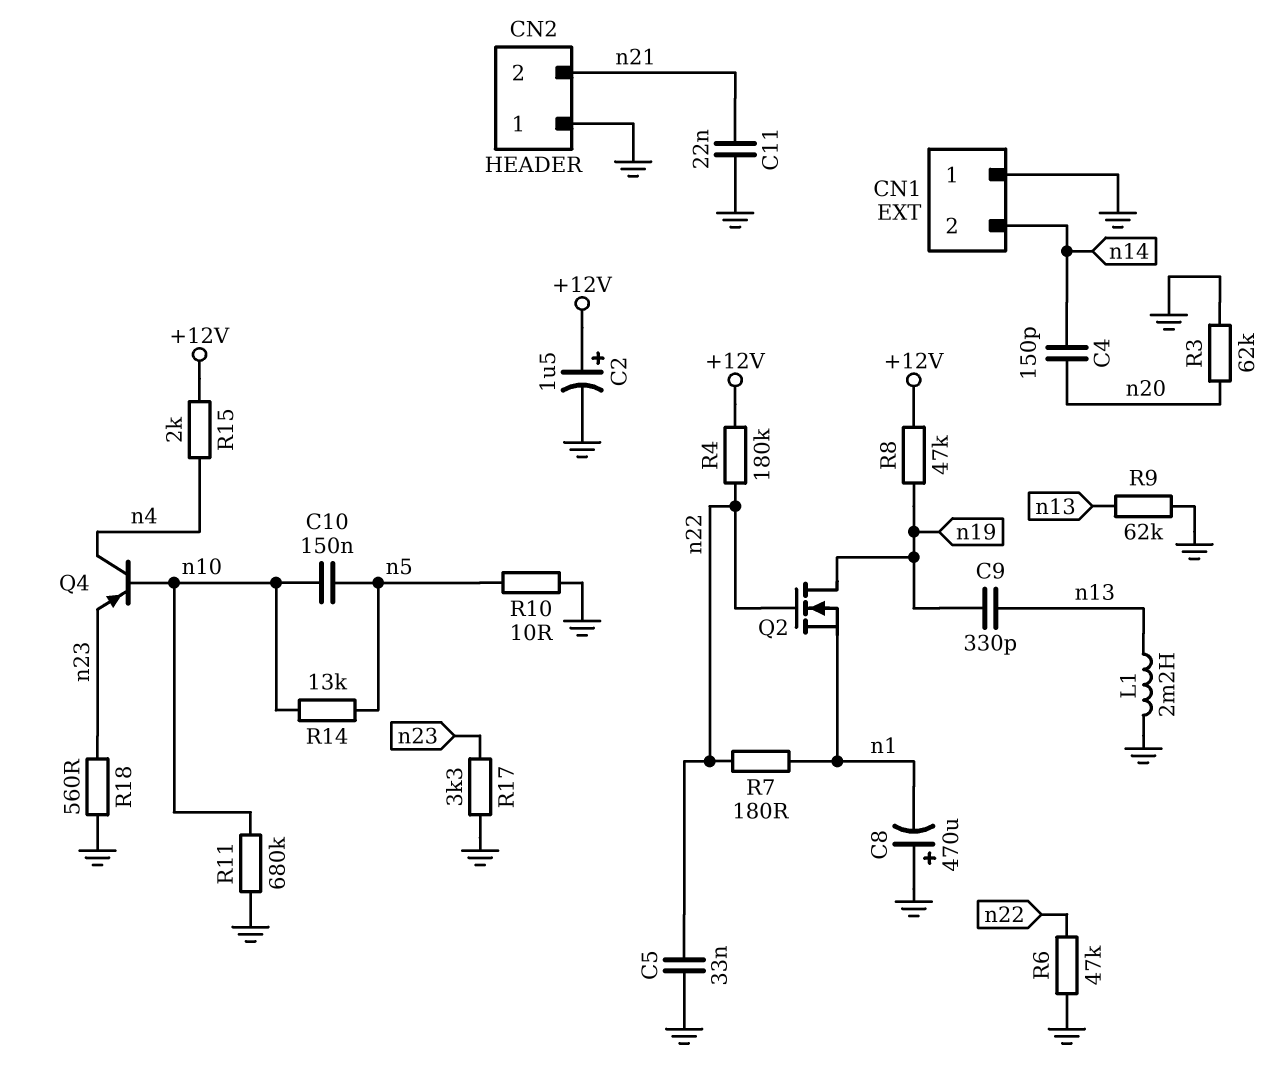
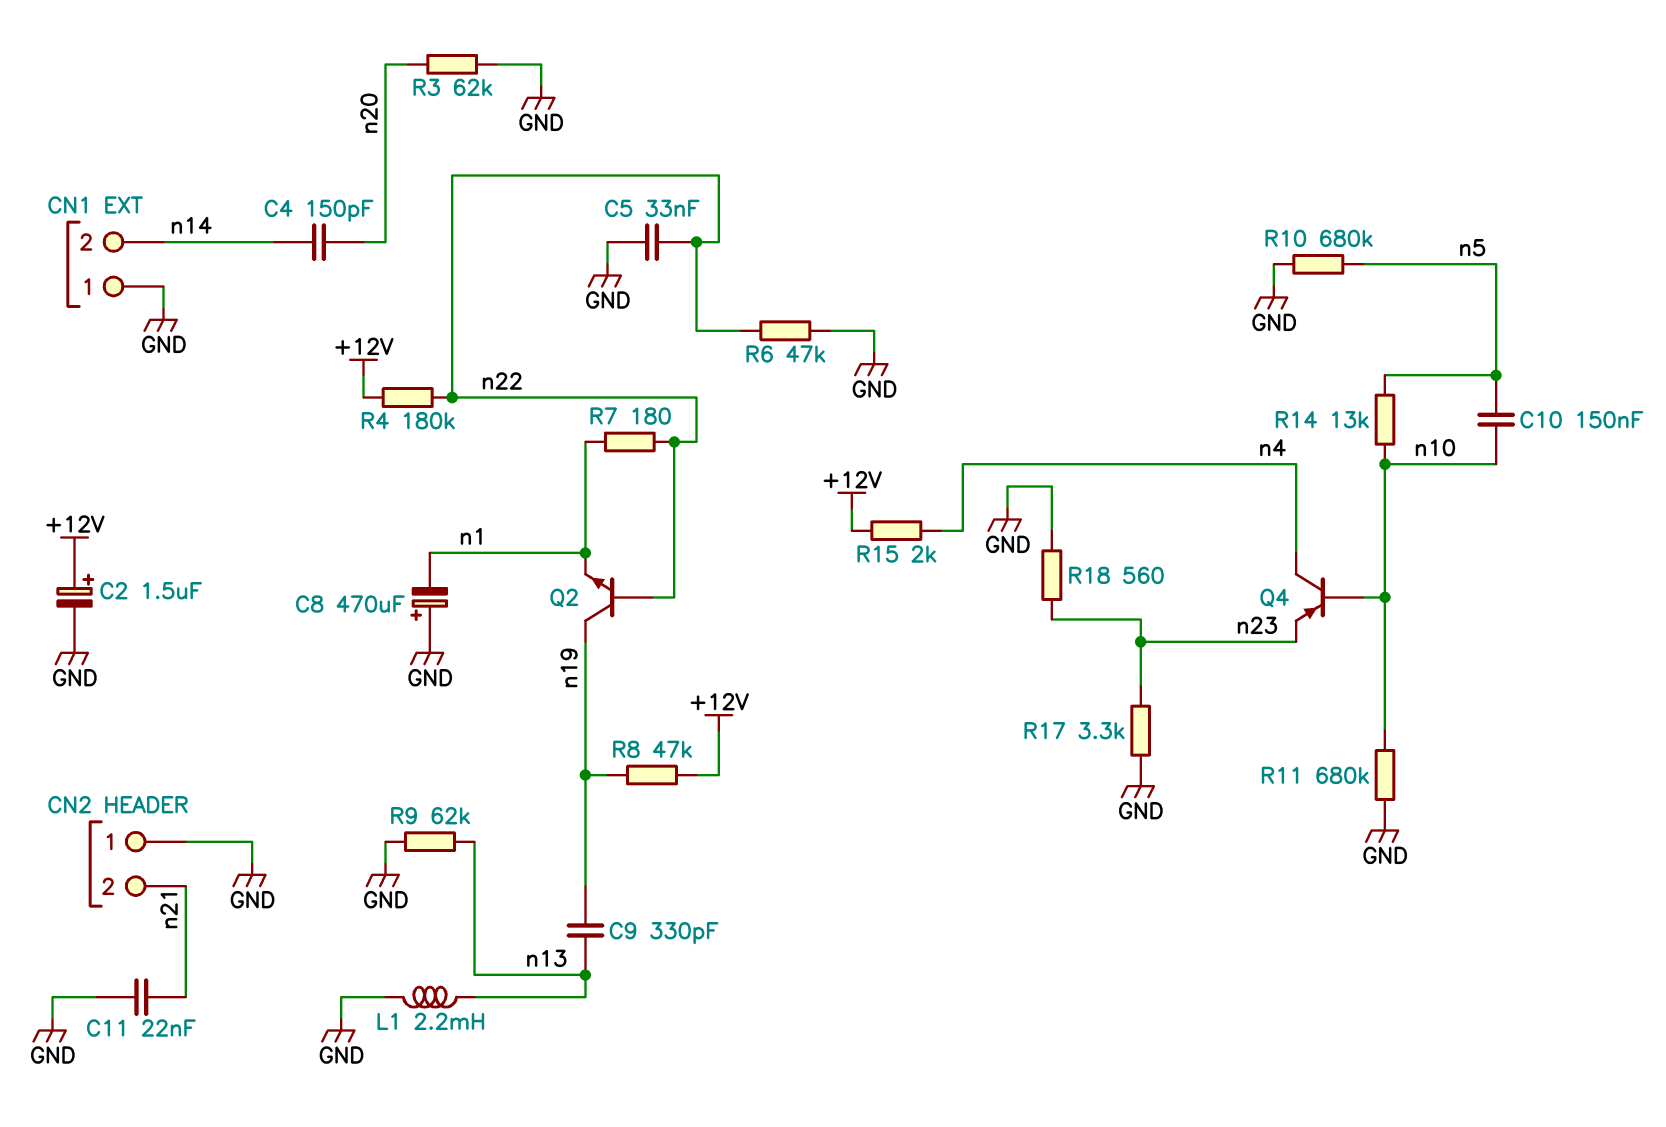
Q2: NMOS (G n22, D n19, S n1) -> NPN (B n22, C n19, E n1)
R10: 10 (GND, n5) -> 680k (GND, n5)

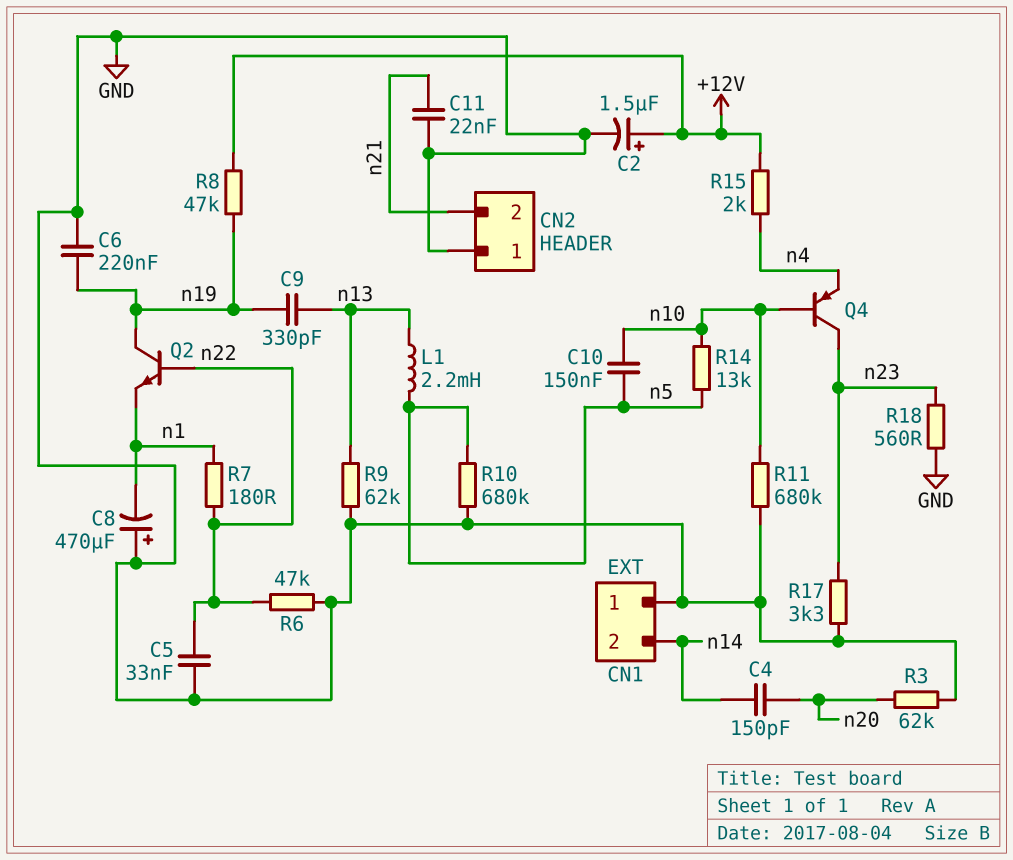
C6: none -> 220nF (GND, n19)
L1: 2.2mH (GND, n13) -> 2.2mH (n5, n13)
Q4: PNP (B n10, C n4, E n23) -> PNP (B n10, C n23, E n4)
R4: 180k (+12V, n22) -> none

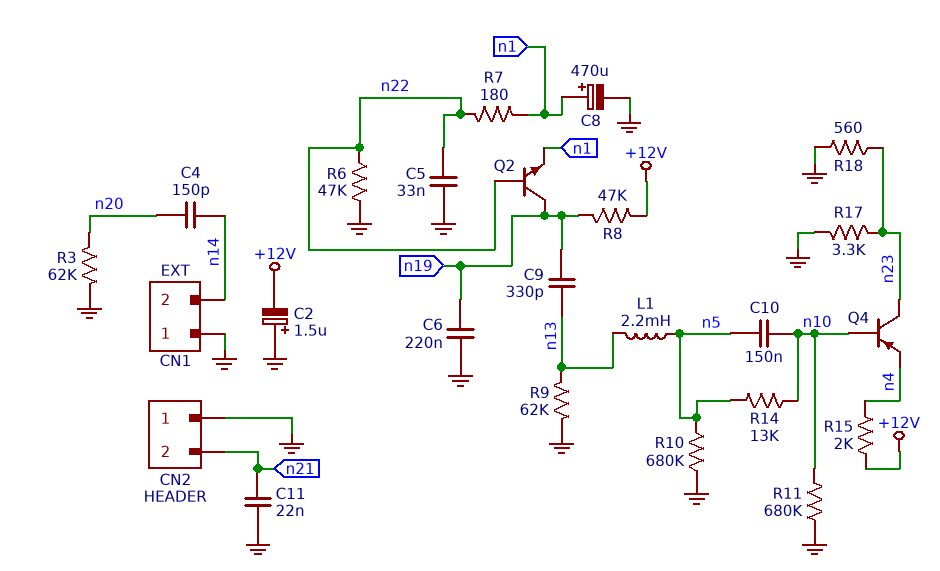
C2: 1.5uF (plus +12V, minus GND) -> 1.5uF (plus GND, minus +12V)
C8: 470uF (plus GND, minus n1) -> 470uF (plus n1, minus GND)

